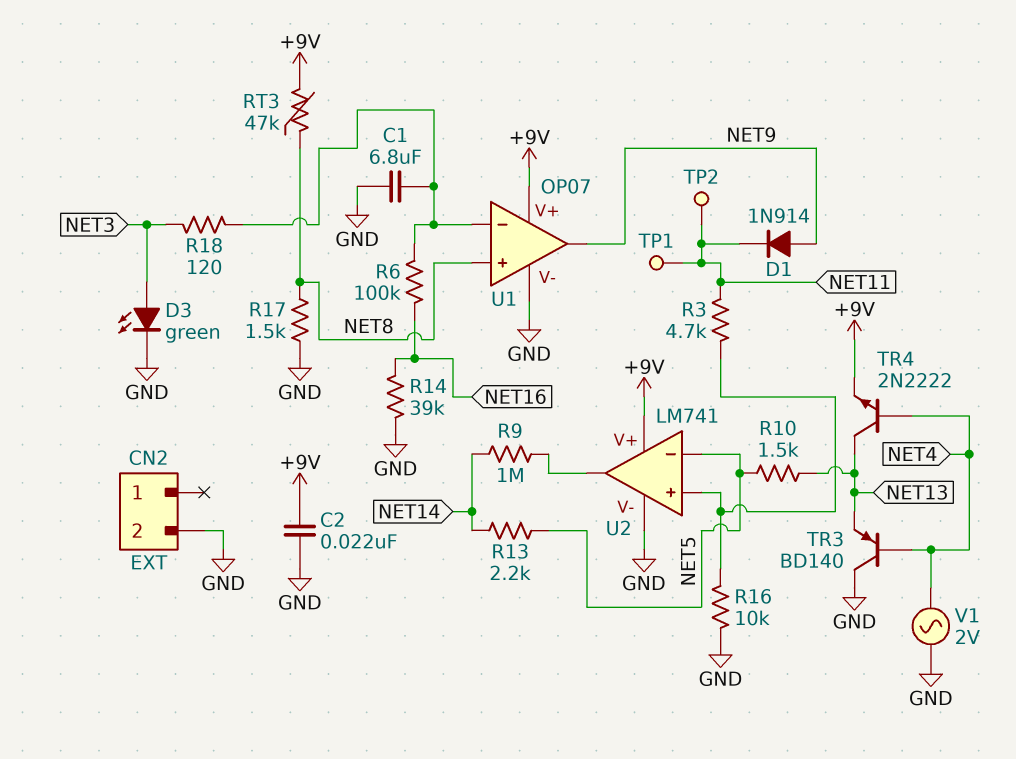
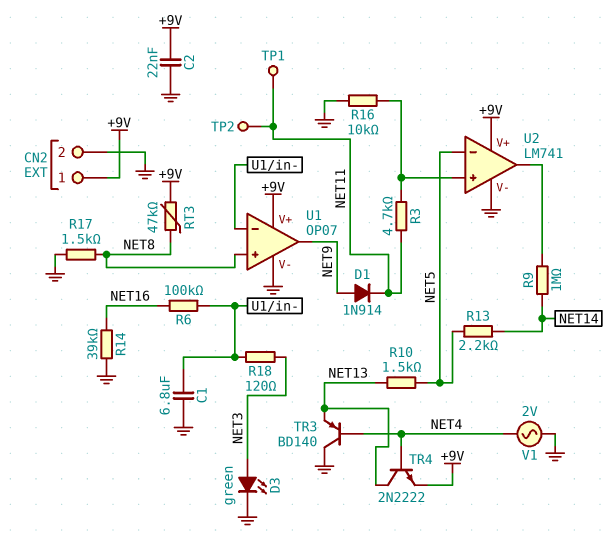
CN2 pin 1: none -> +9V

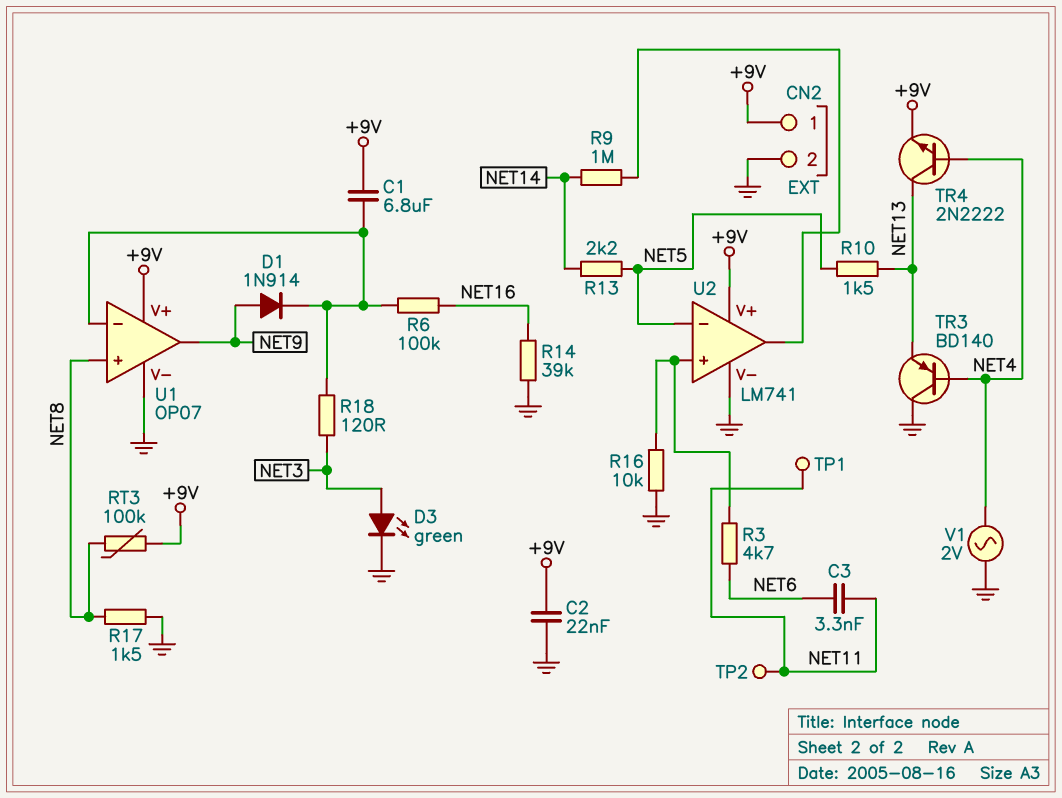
C1: 6.8uF (GND, U1/in-) -> 6.8uF (+9V, U1/in-)
C3: none -> 3.3nF (NET6, NET11)
D1: diode 1N914 (A NET9, K NET11) -> diode 1N914 (A NET9, K U1/in-)
R3: 4.7k (NET11, U2/in+) -> 4.7k (NET6, U2/in+)
RT3: 47k (+9V, NET8) -> 100k (+9V, NET8)

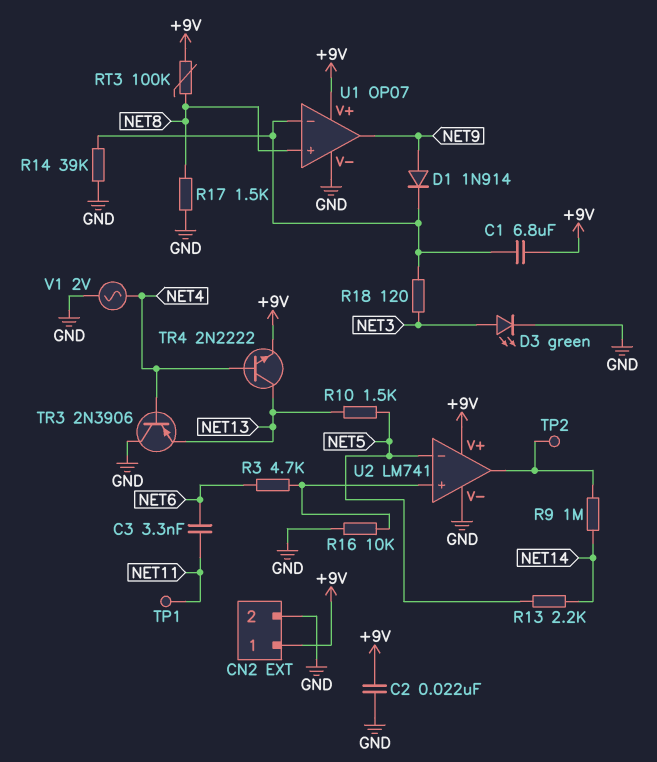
R6: 100k (NET16, U1/in-) -> none
R14: 39k (GND, NET16) -> 39k (GND, U1/in-)
TP2: test point (NET11) -> test point (U2/out)
TR3: PNP BD140 (B NET4, C GND, E NET13) -> PNP 2N3906 (B NET4, C GND, E NET13)

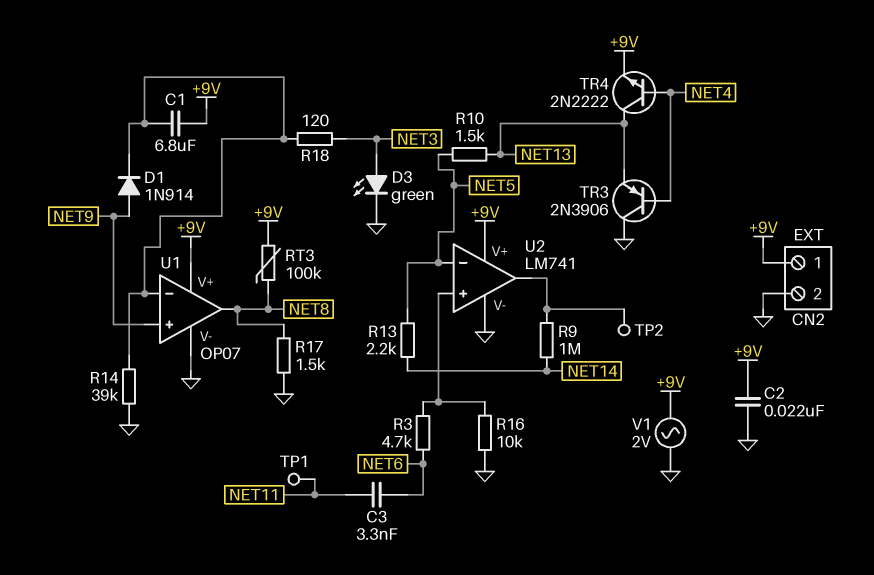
U1 pin in+: NET8 -> NET9
U1 pin out: NET9 -> NET8
V1: AC 2V (GND, NET4) -> AC 2V (+9V, GND)

